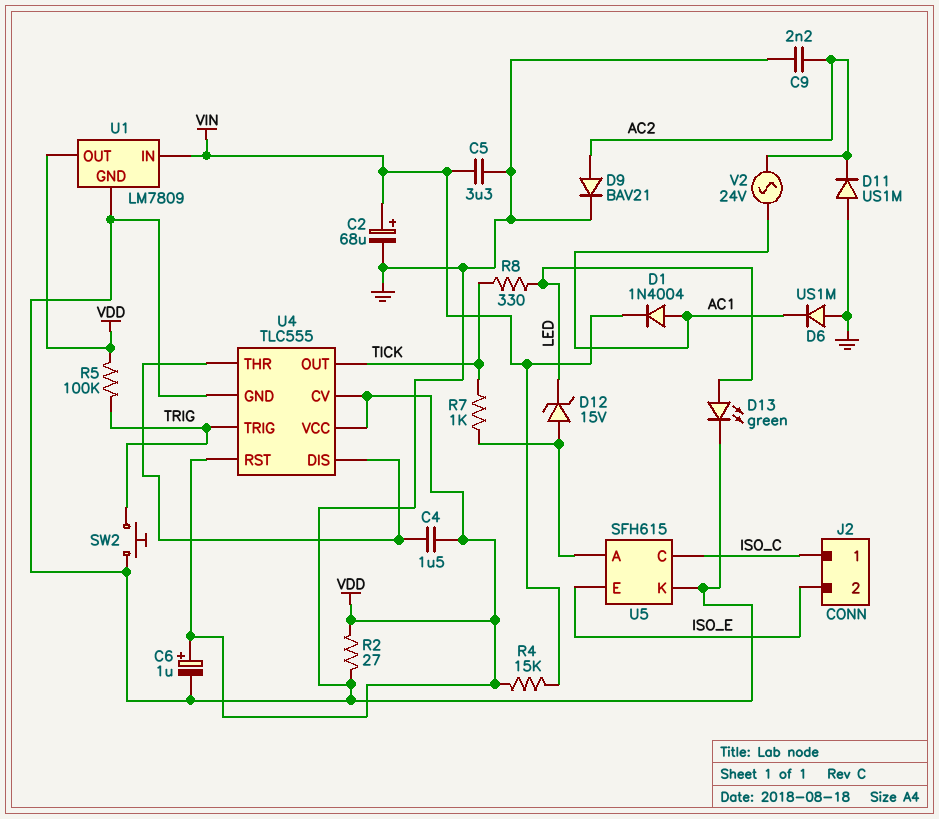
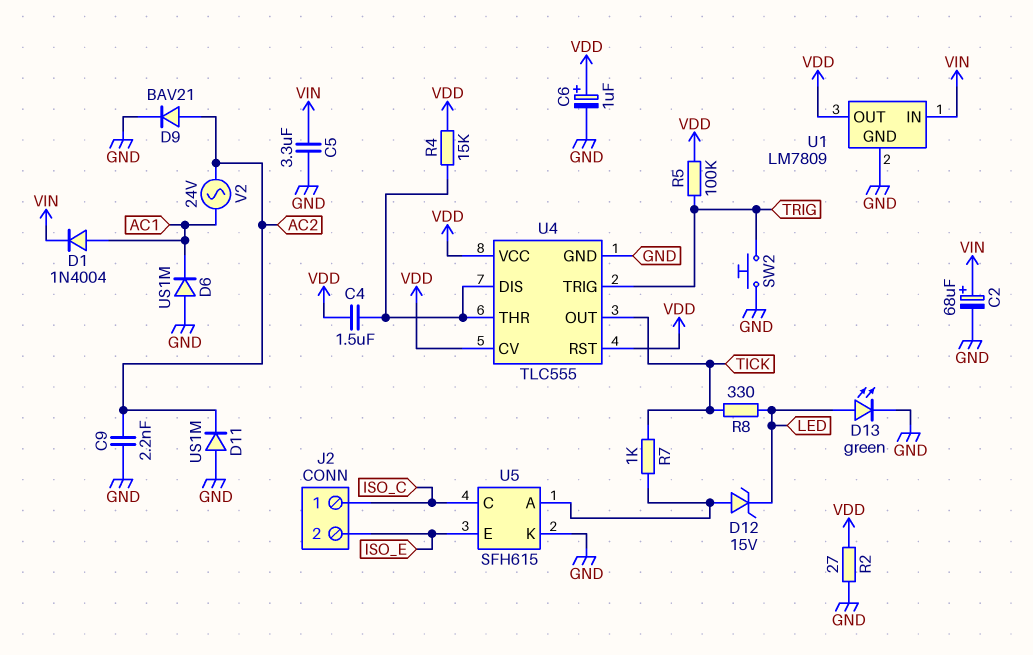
R4: 15k (VDD, VIN) -> 15k (U4/DIS, VDD)

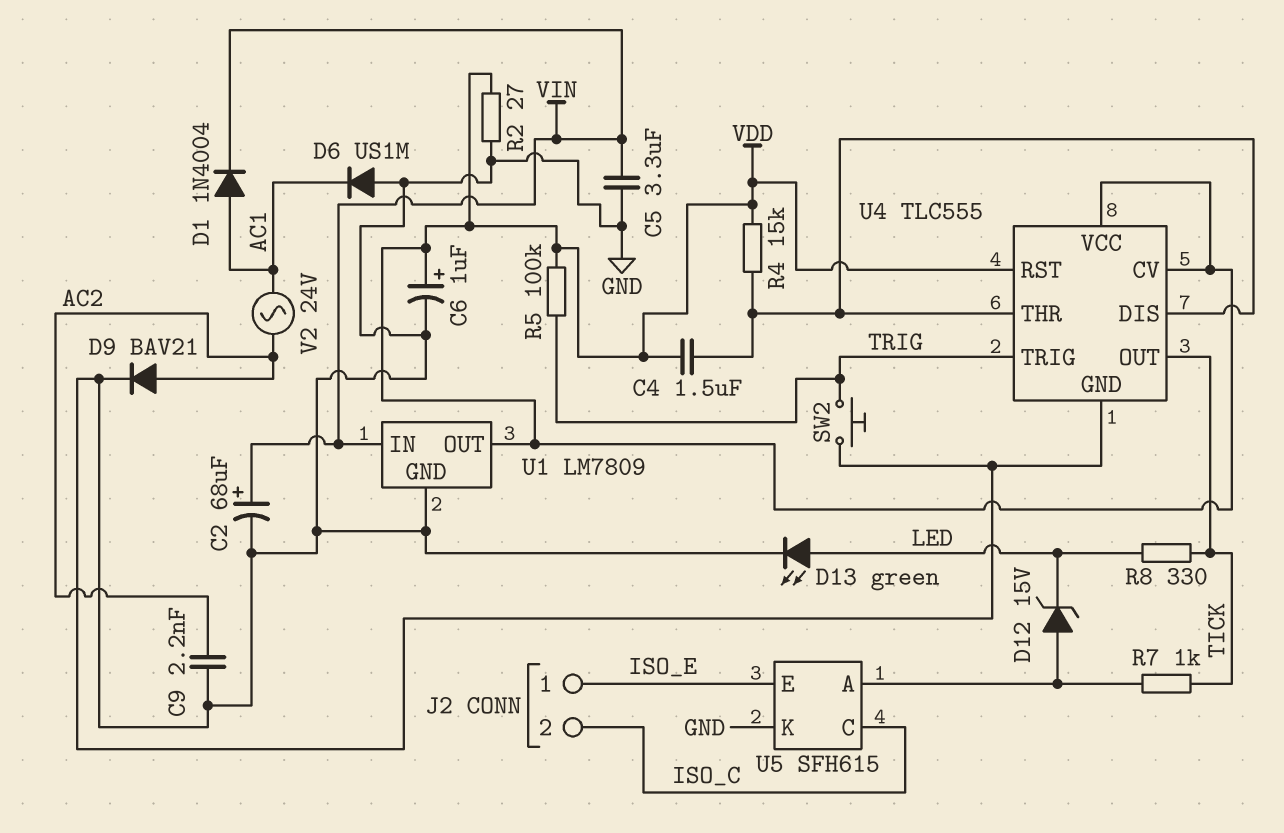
D11: diode US1M (A GND, K AC2) -> none
J2 pin 1: ISO_C -> ISO_E
J2 pin 2: ISO_E -> ISO_C

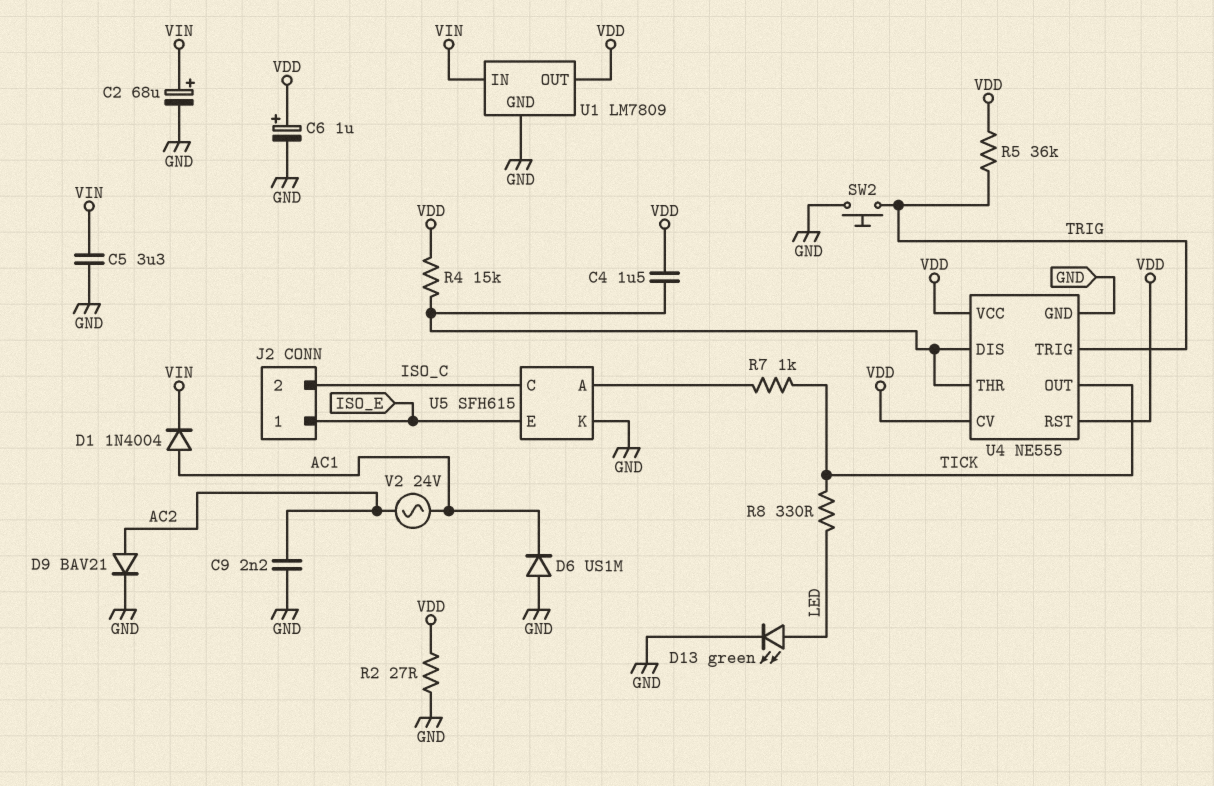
D12: zener 15V (A U5/A, K LED) -> none
R5: 100k (TRIG, VDD) -> 36k (TRIG, VDD)
U4: TLC555 -> NE555

